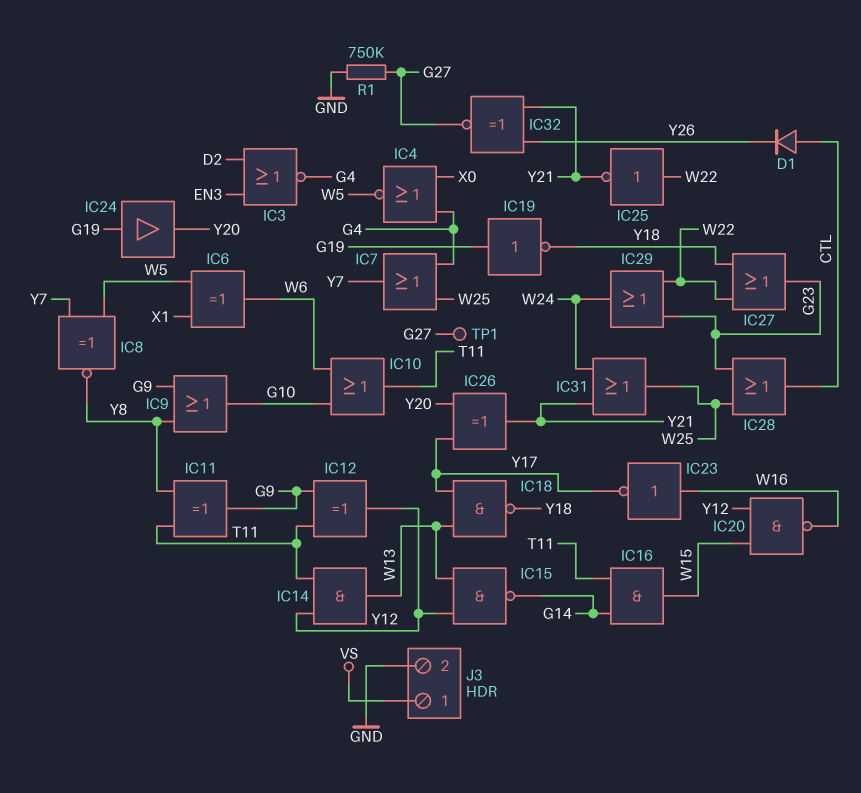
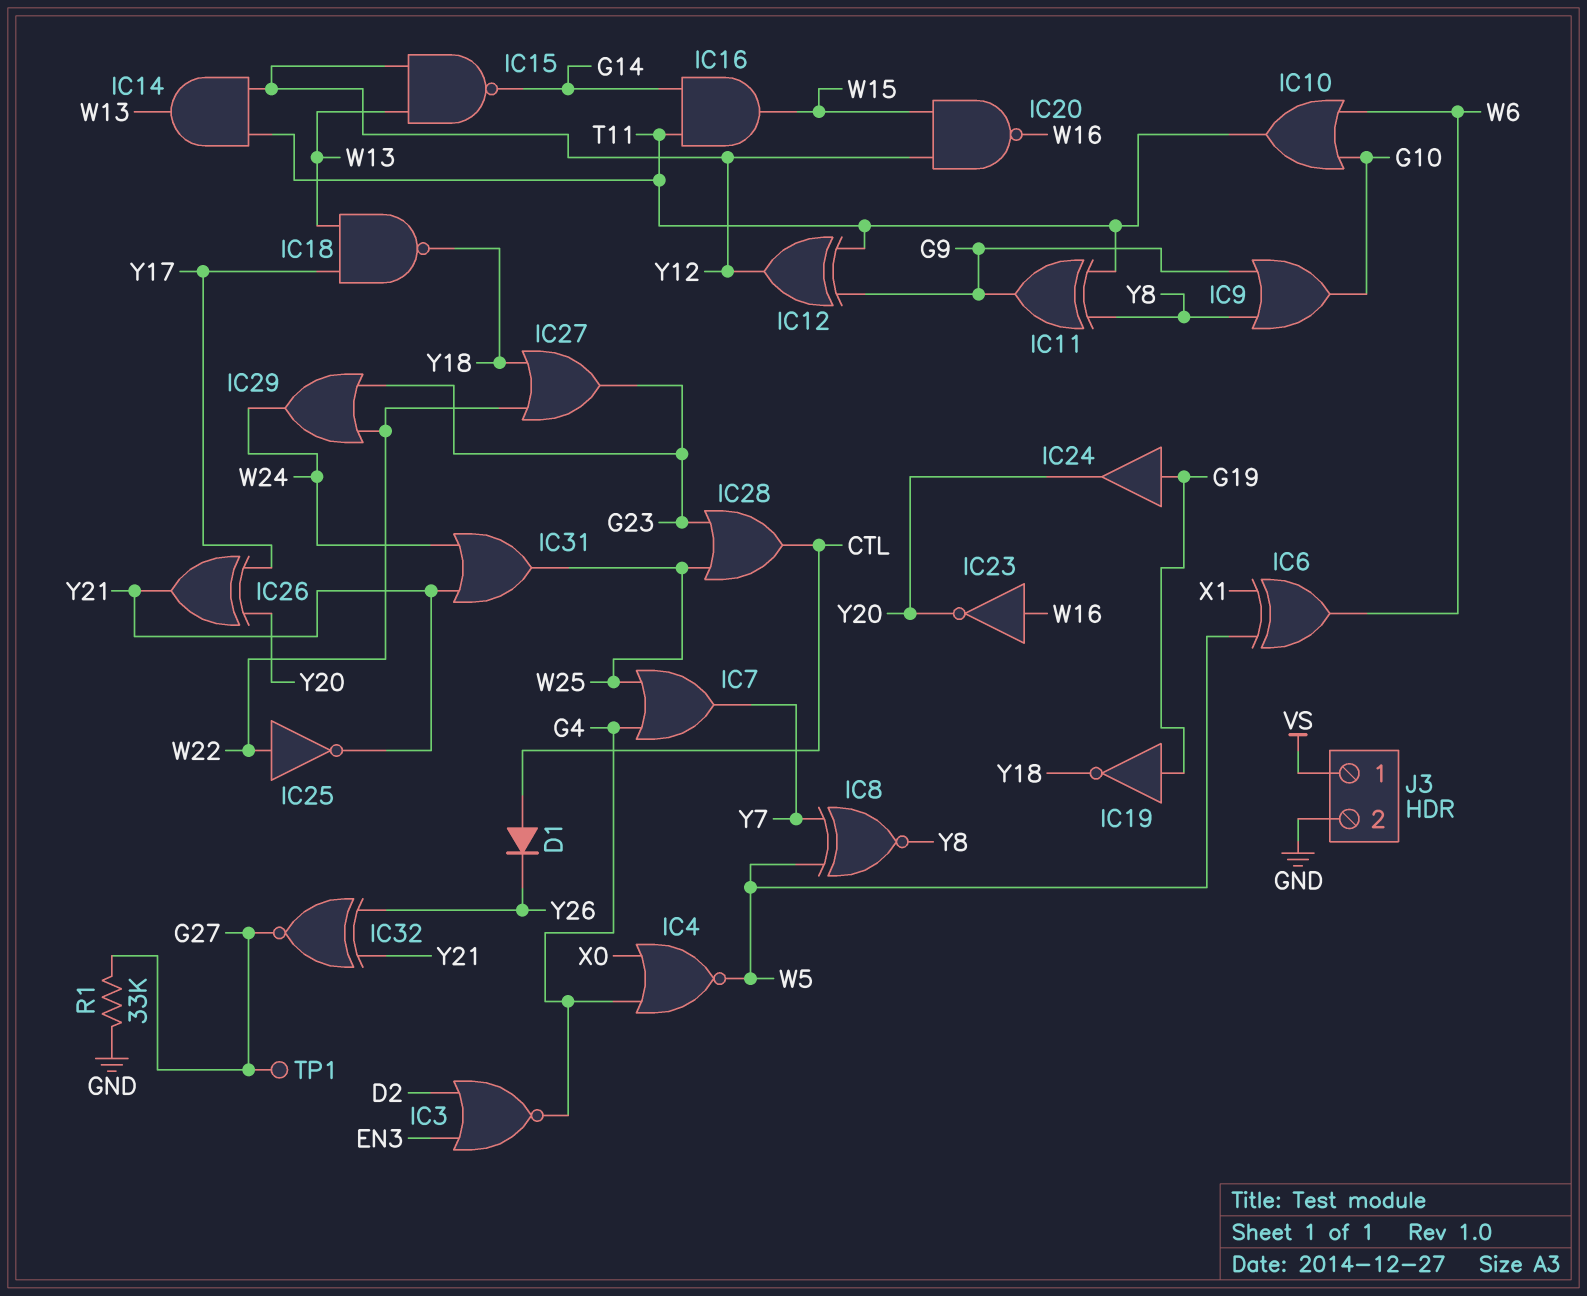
IC23: NOT (in W16, out Y17) -> NOT (in W16, out Y20)
R1: 750k (G27, GND) -> 33k (G27, GND)

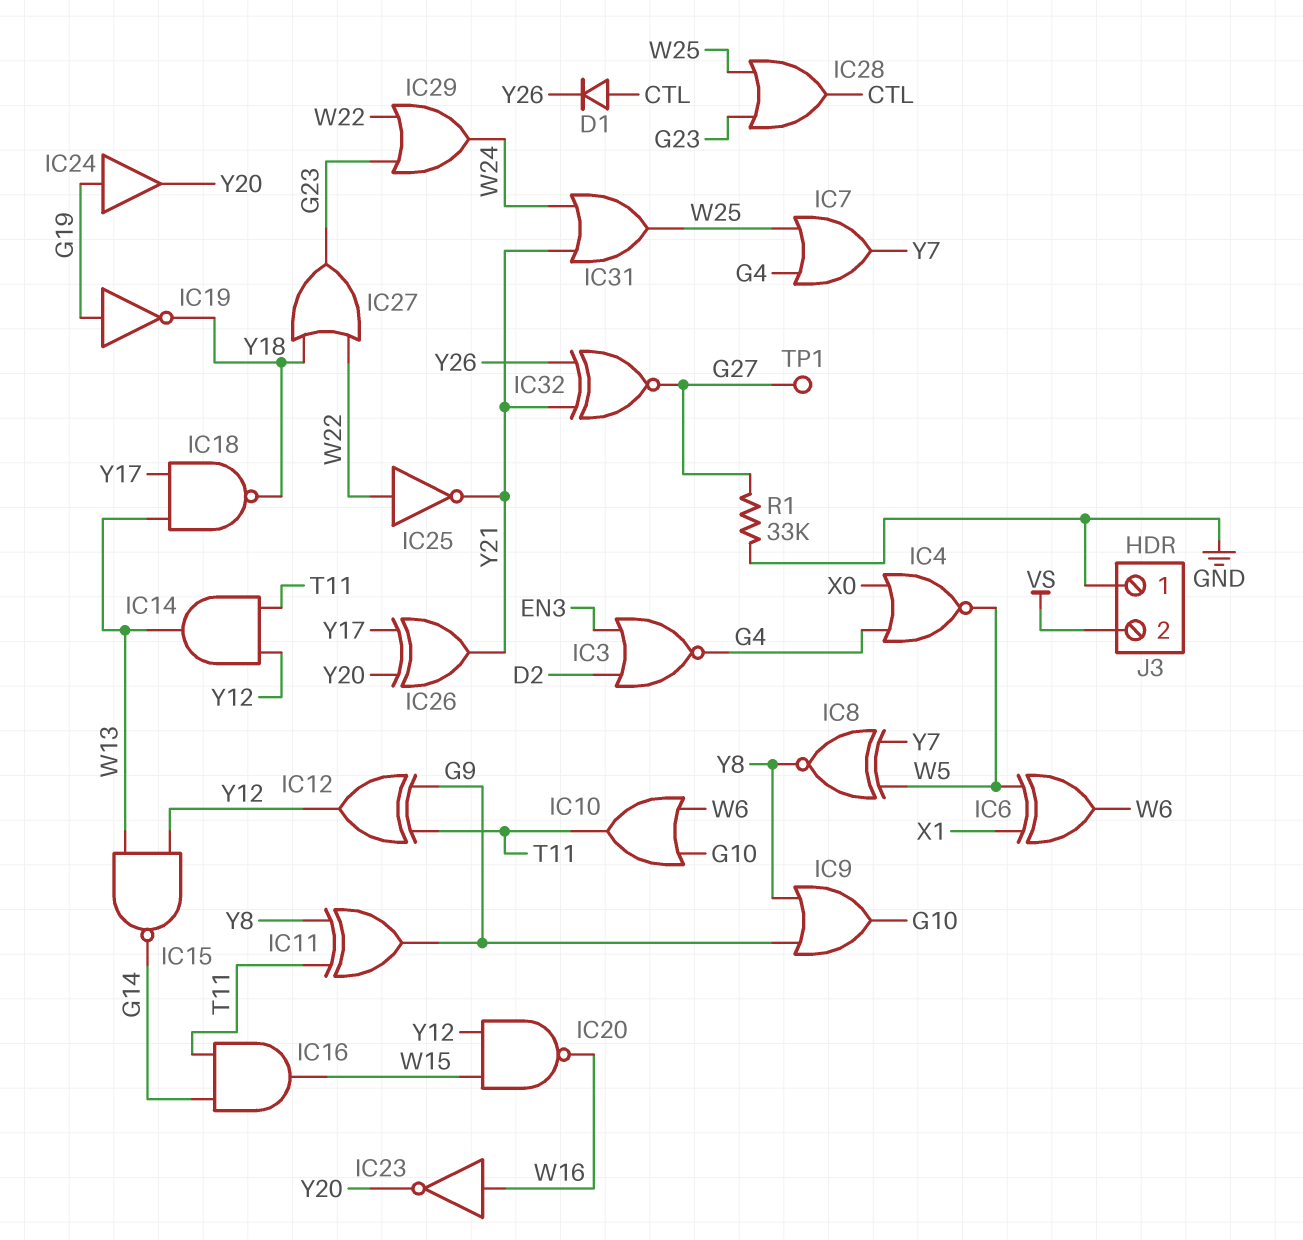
J3 pin 1: VS -> GND
J3 pin 2: GND -> VS

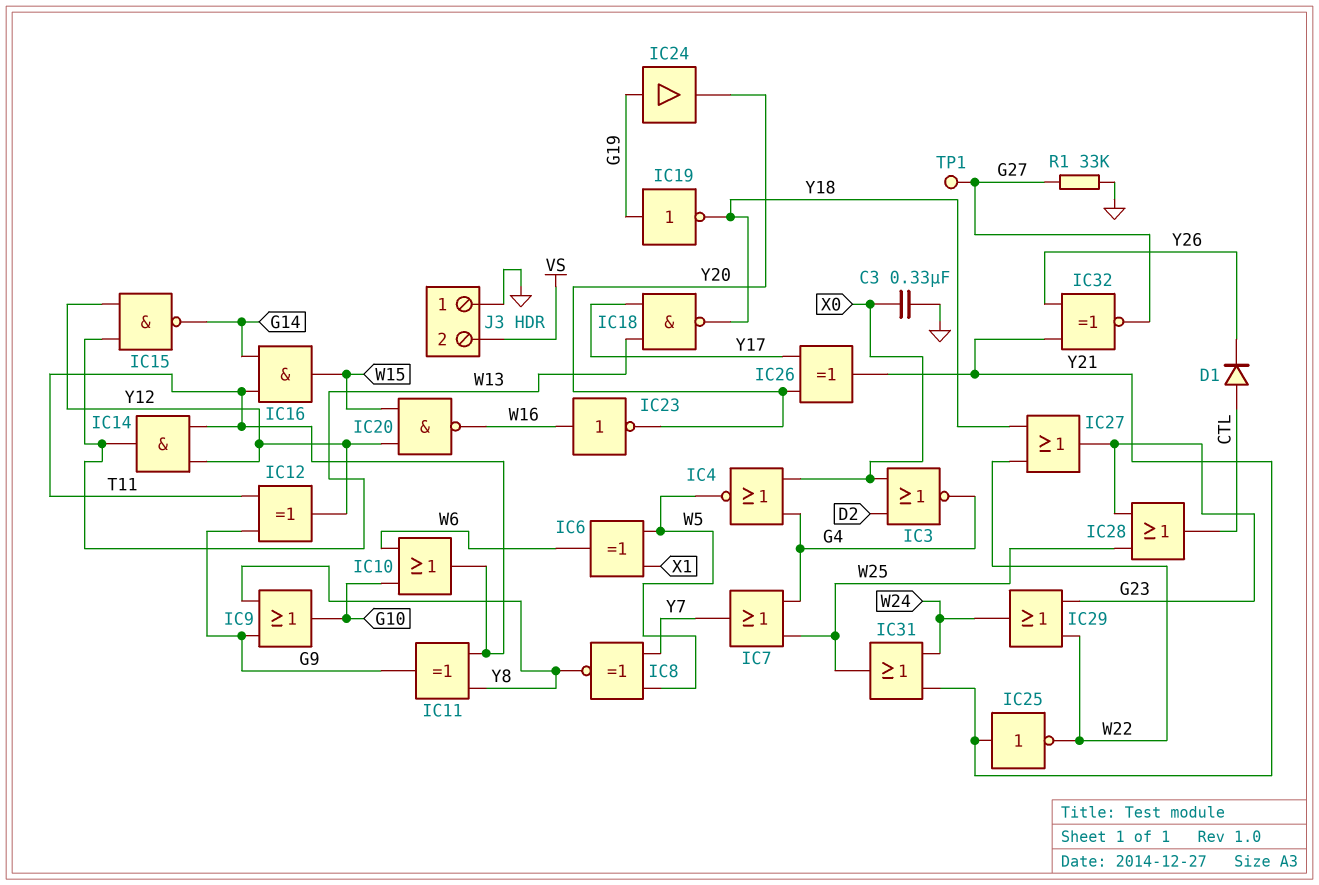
C3: none -> 330nF (GND, X0)
IC3: NOR (in D2, in EN3, out G4) -> NOR (in D2, in X0, out G4)
IC25: NOT (in W22, out Y21) -> NOT (in Y21, out W22)

